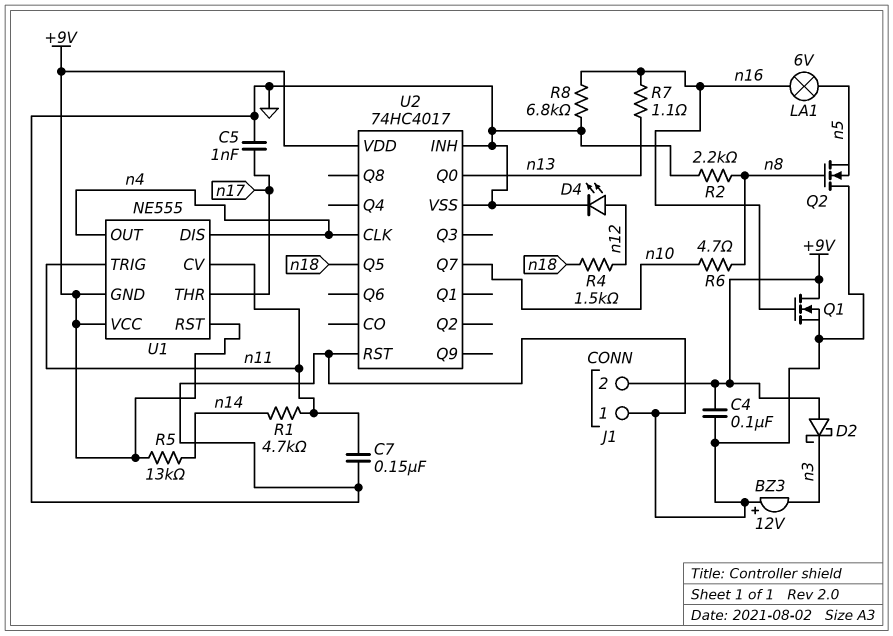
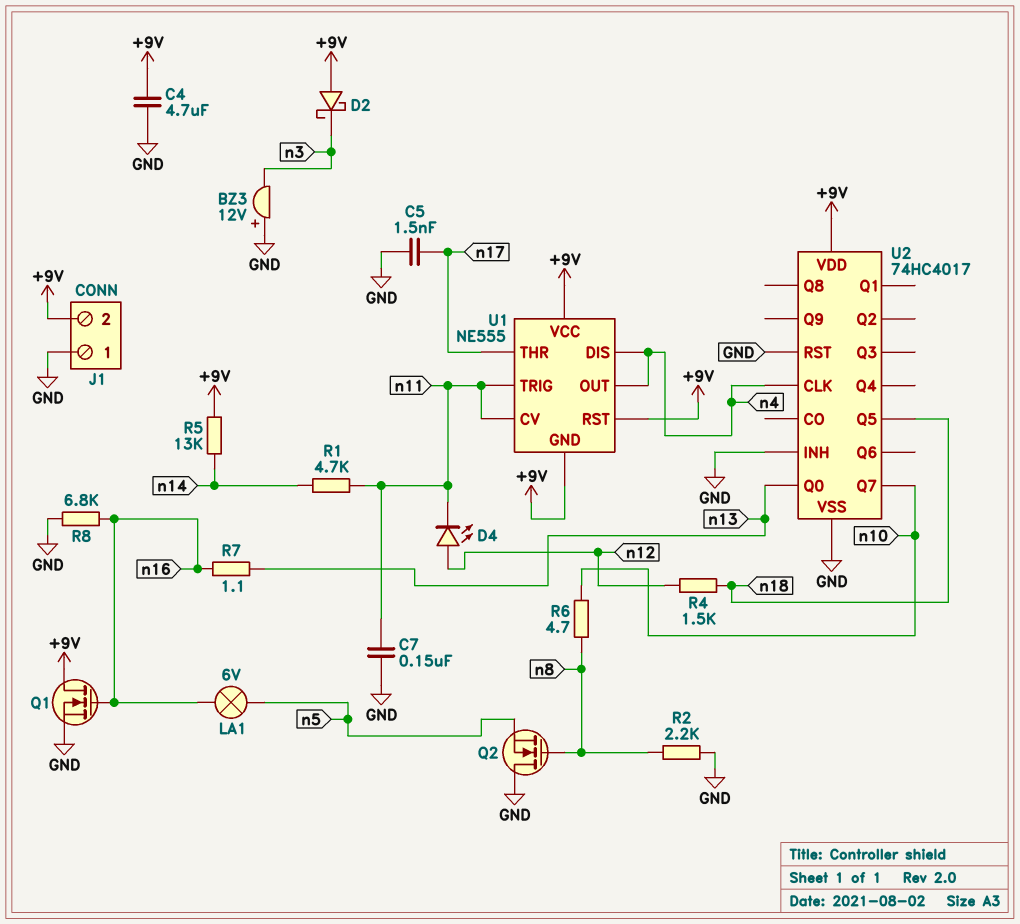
C4: 100nF (+9V, GND) -> 4.7uF (+9V, GND)
C5: 1nF (GND, n17) -> 1.5nF (GND, n17)
D4: LED (A n12, K GND) -> LED (A n12, K n11)

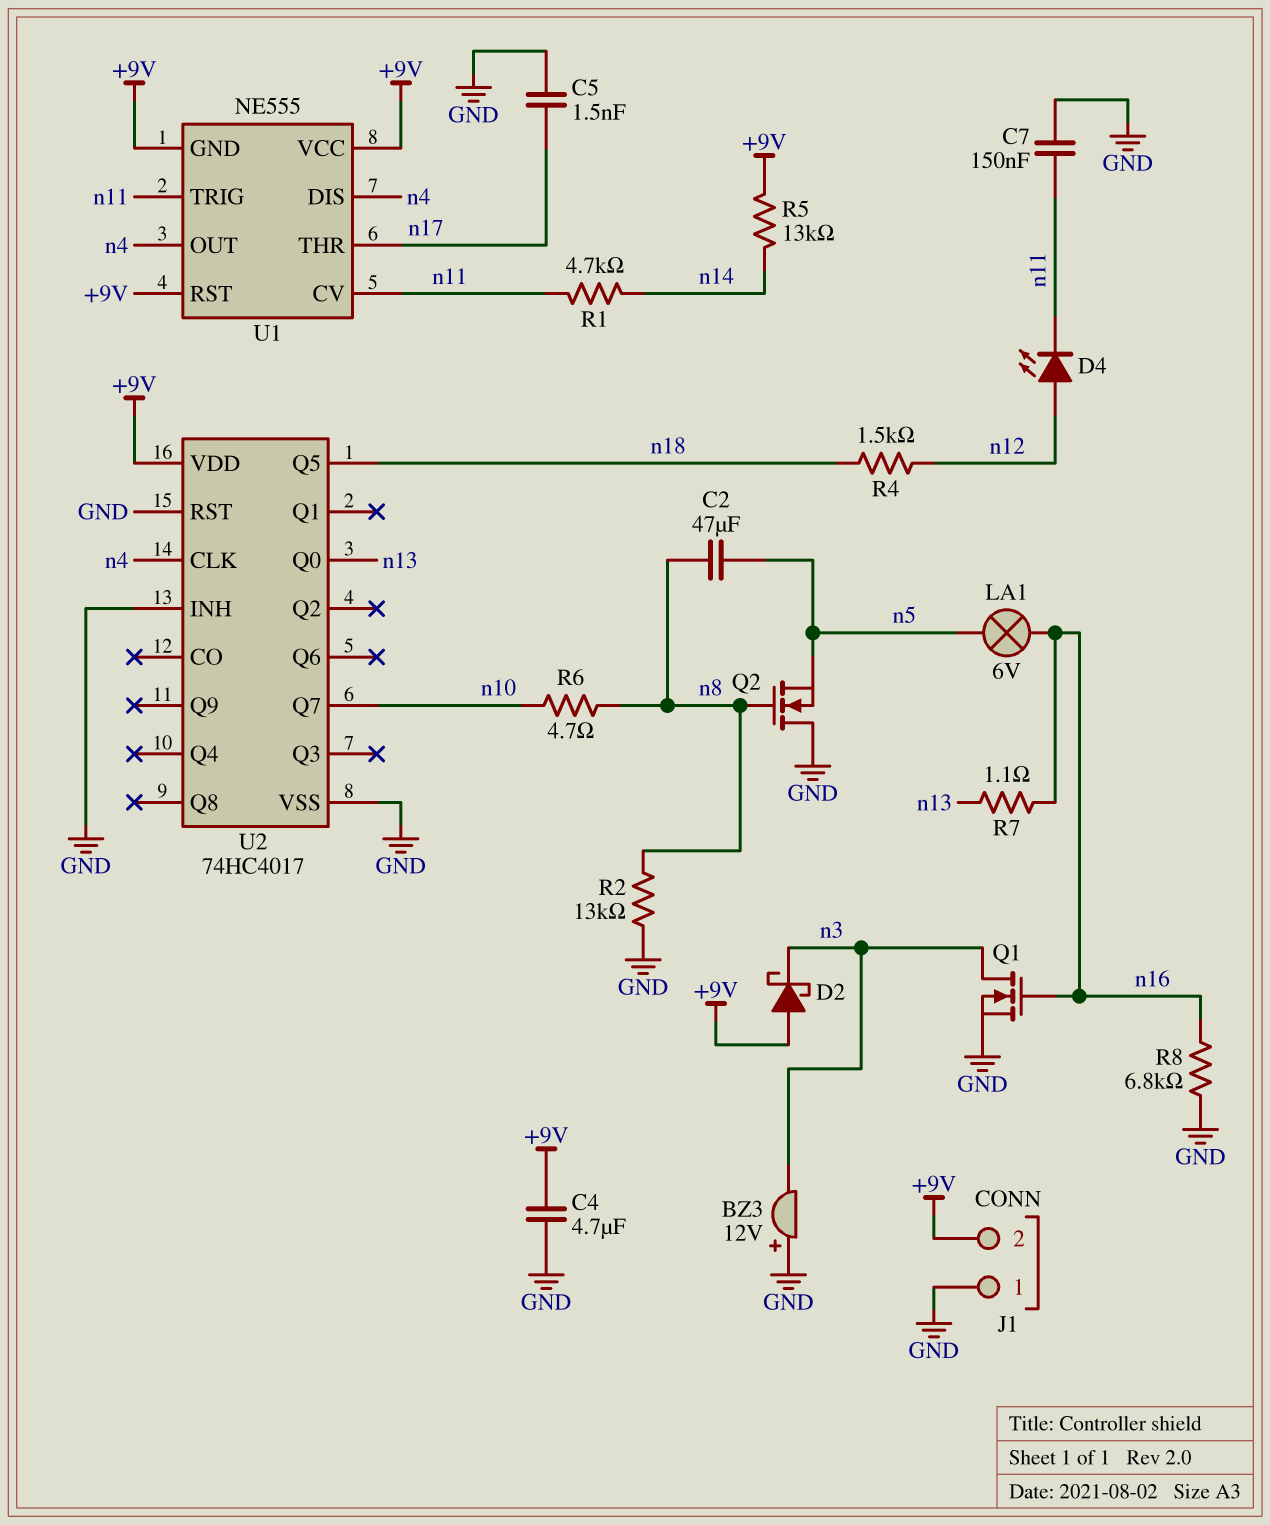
C2: none -> 47uF (n5, n8)
Q1: NMOS (G n16, D +9V, S GND) -> NMOS (G n16, D n3, S GND)
R2: 2.2k (GND, n8) -> 13k (GND, n8)

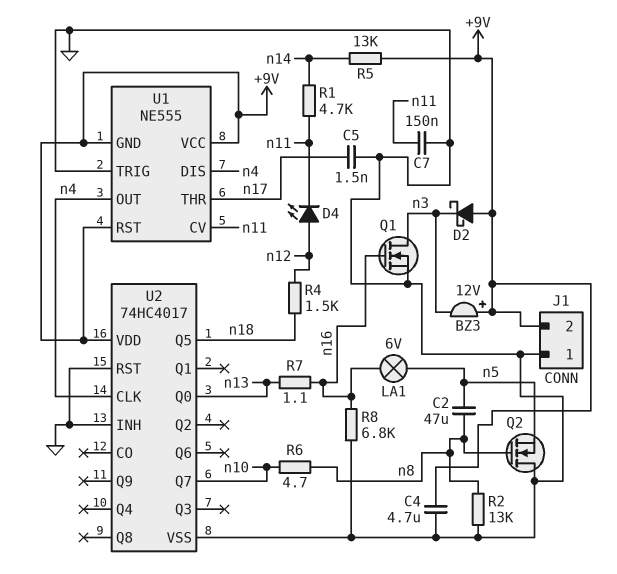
BZ3: buzzer 12V (plus GND, minus n3) -> buzzer 12V (plus +9V, minus n3)
U1 pin TRIG: n11 -> GND

